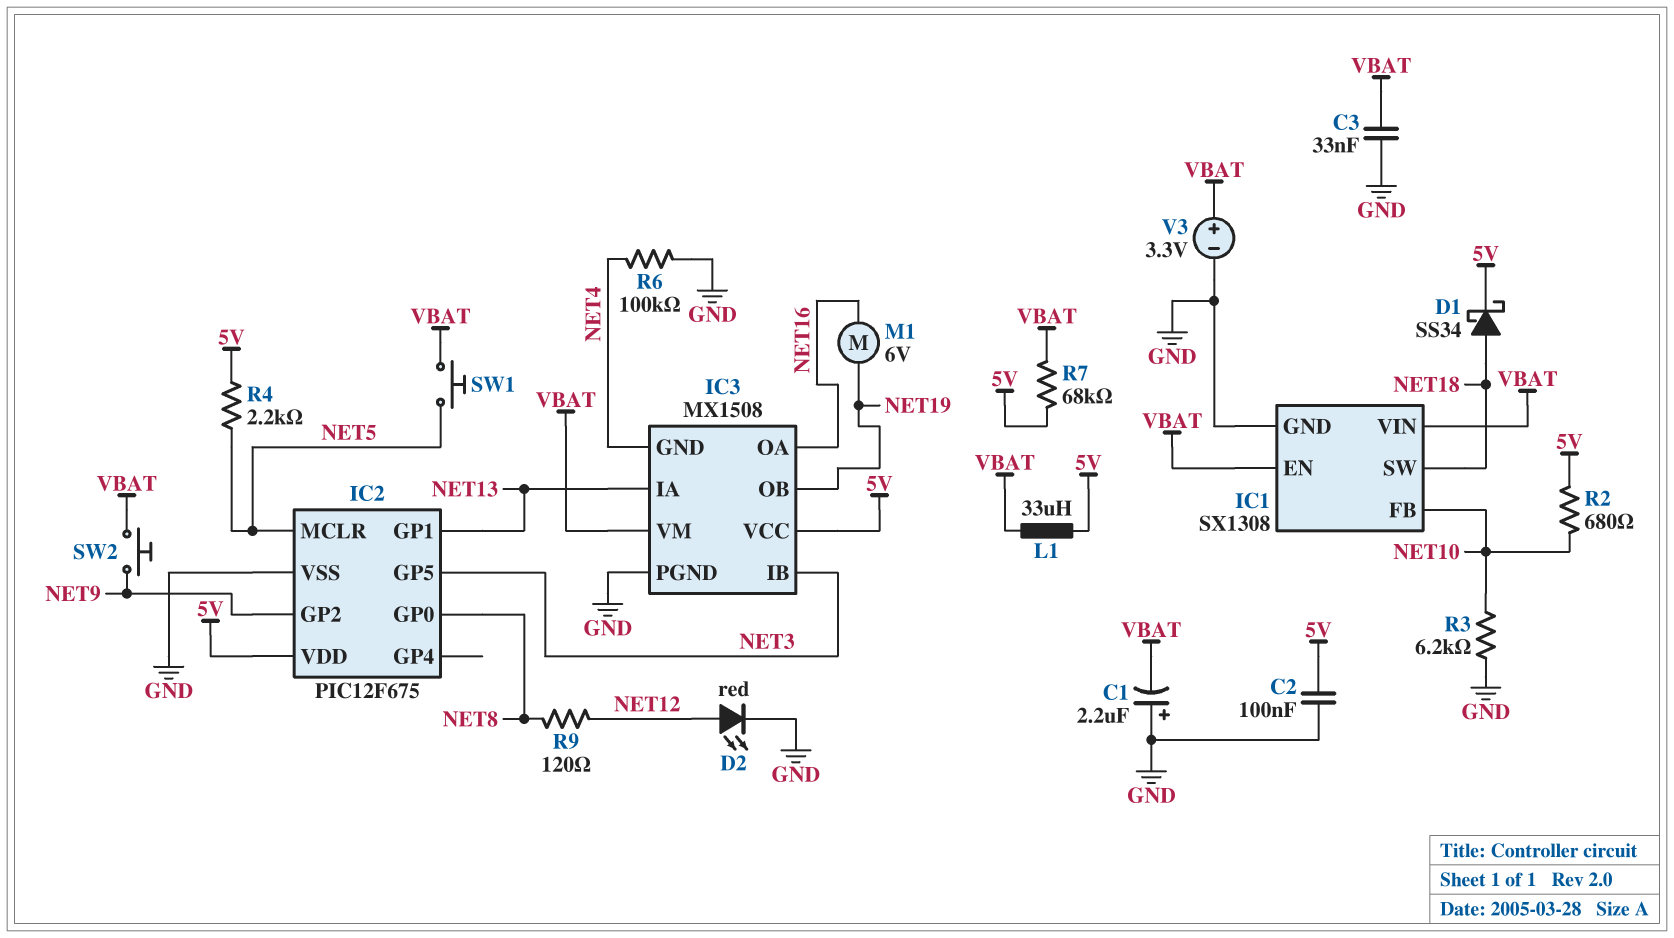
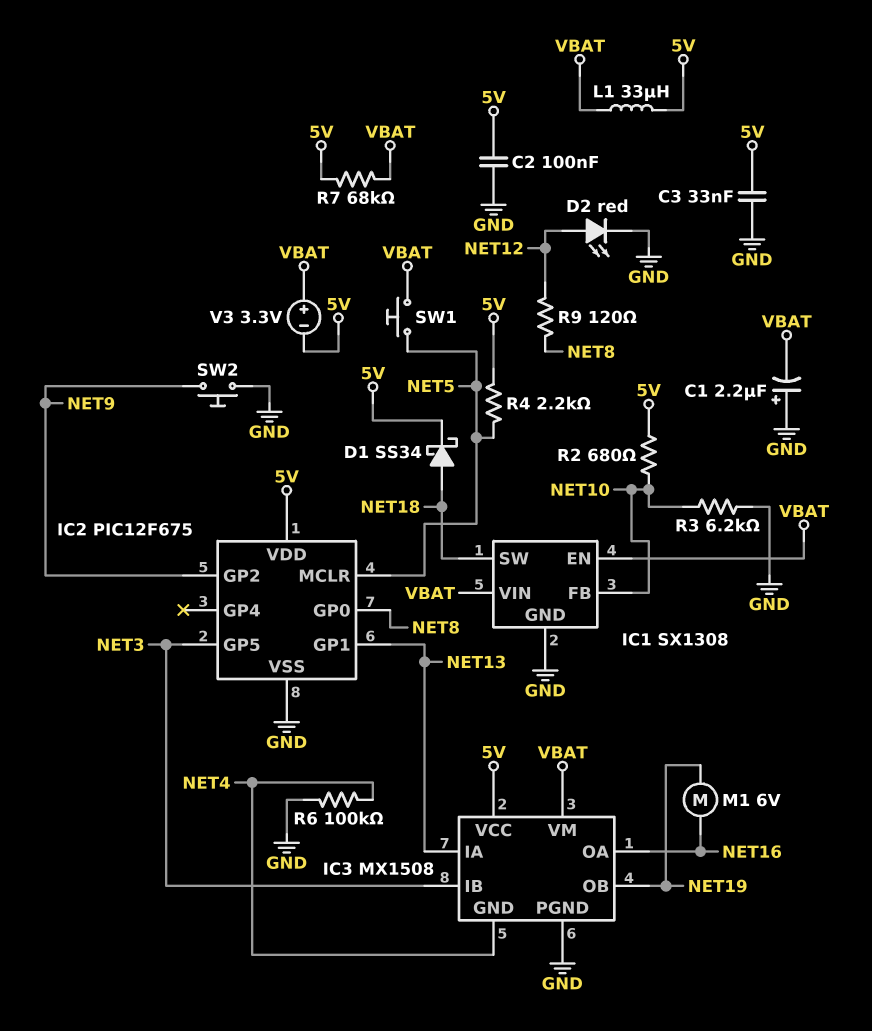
C3: 33nF (GND, VBAT) -> 33nF (5V, GND)
SW2: button (NET9, VBAT) -> button (GND, NET9)
V3: 3.3V (plus VBAT, minus GND) -> 3.3V (plus VBAT, minus 5V)

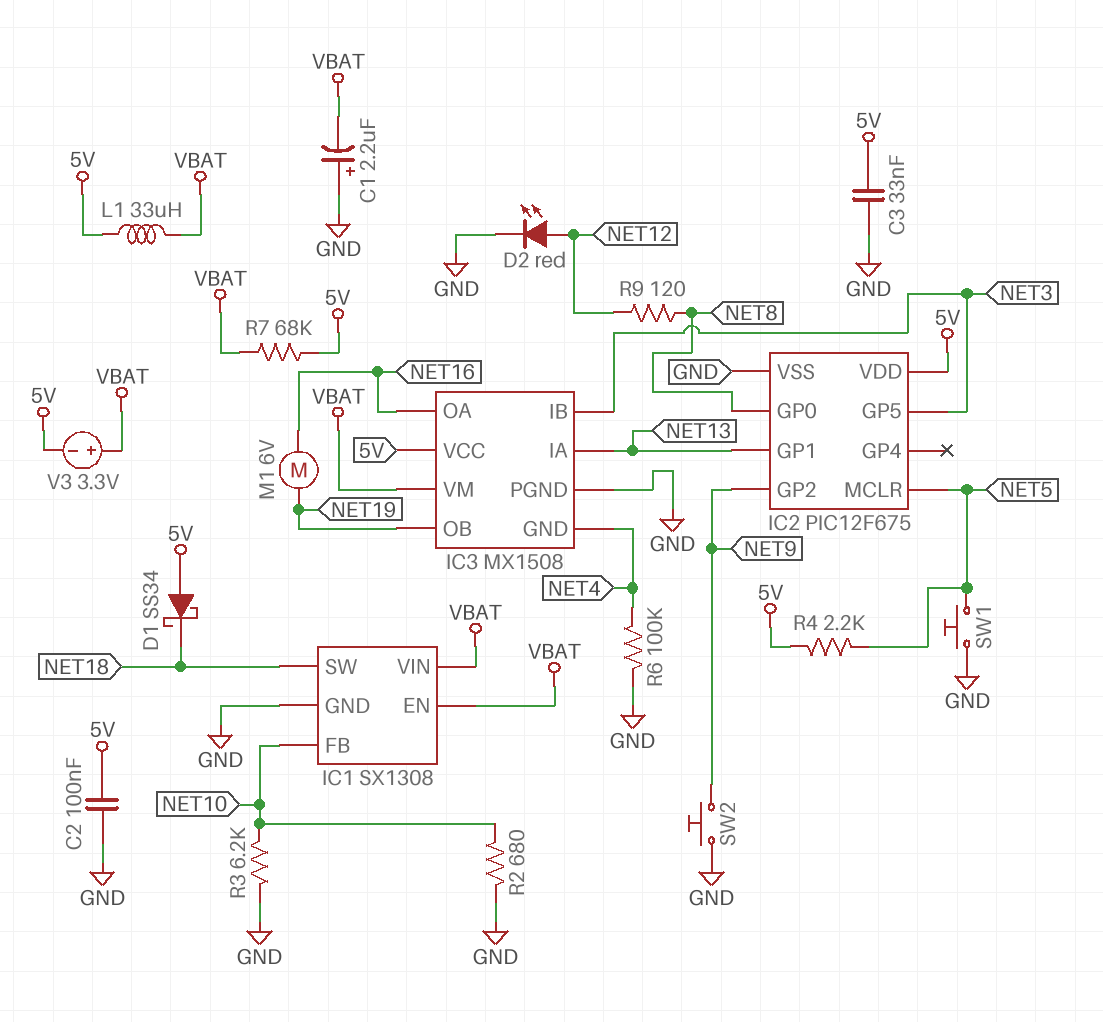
D1: schottky SS34 (A NET18, K 5V) -> schottky SS34 (A 5V, K NET18)
R2: 680 (5V, NET10) -> 680 (GND, NET10)
SW1: button (NET5, VBAT) -> button (GND, NET5)

